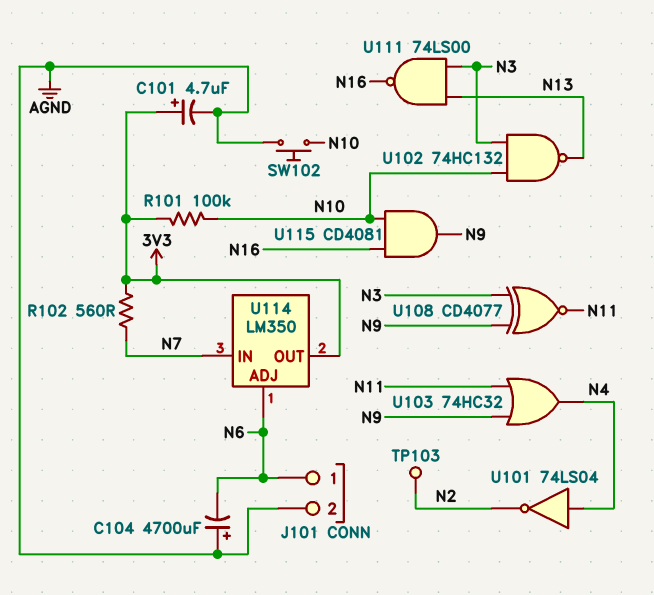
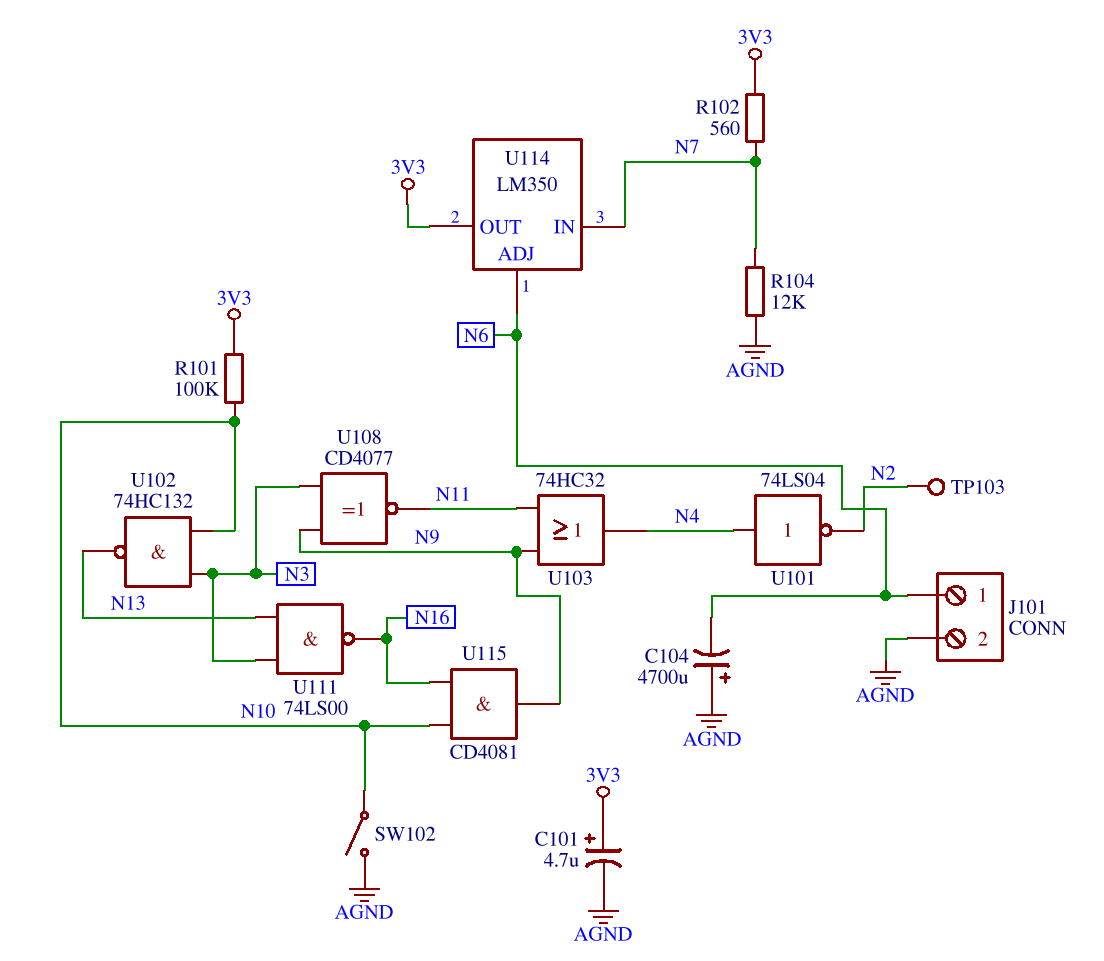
R104: none -> 12k (AGND, N7)
SW102: button (AGND, N10) -> switch (AGND, N10)

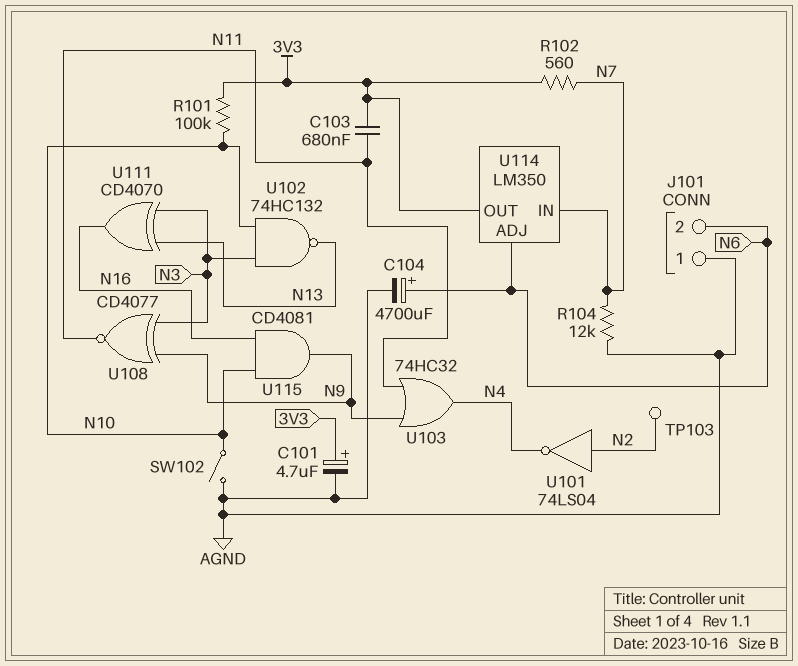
C103: none -> 680nF (3V3, N11)
C104: 4700uF (plus AGND, minus N6) -> 4700uF (plus N6, minus AGND)
J101 pin 1: N6 -> AGND
J101 pin 2: AGND -> N6
U101: NOT 74LS04 (in N4, out N2) -> NOT 74LS04 (in N2, out N4)
U111: NAND 74LS00 (in N3, in N13, out N16) -> XOR CD4070 (in N3, in N13, out N16)

